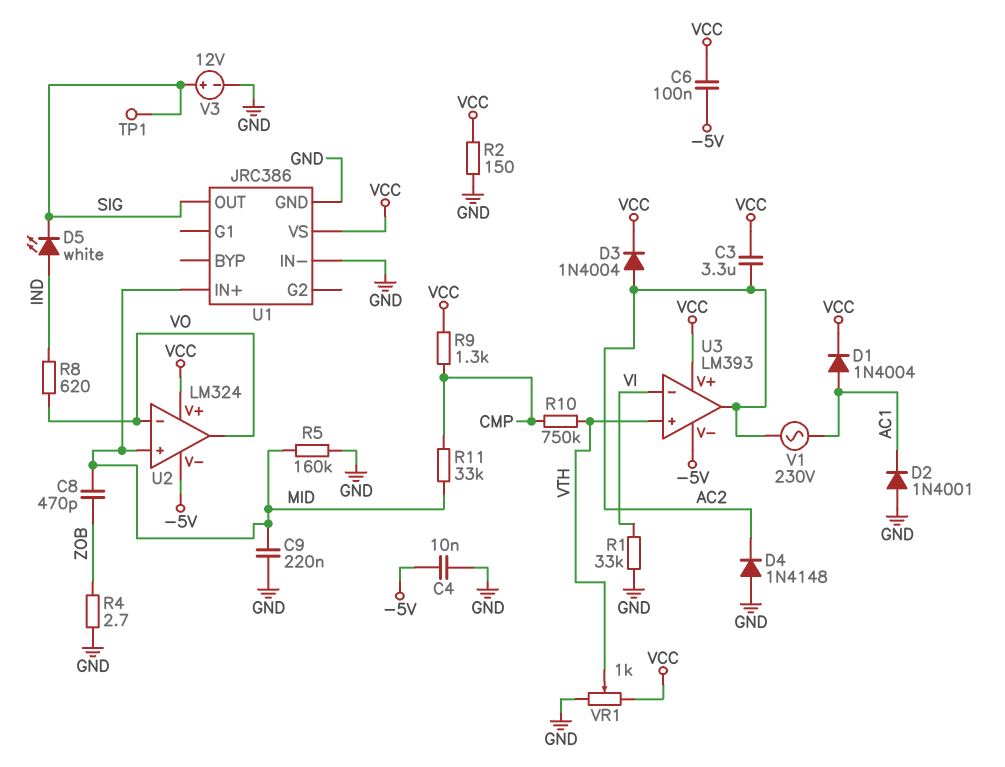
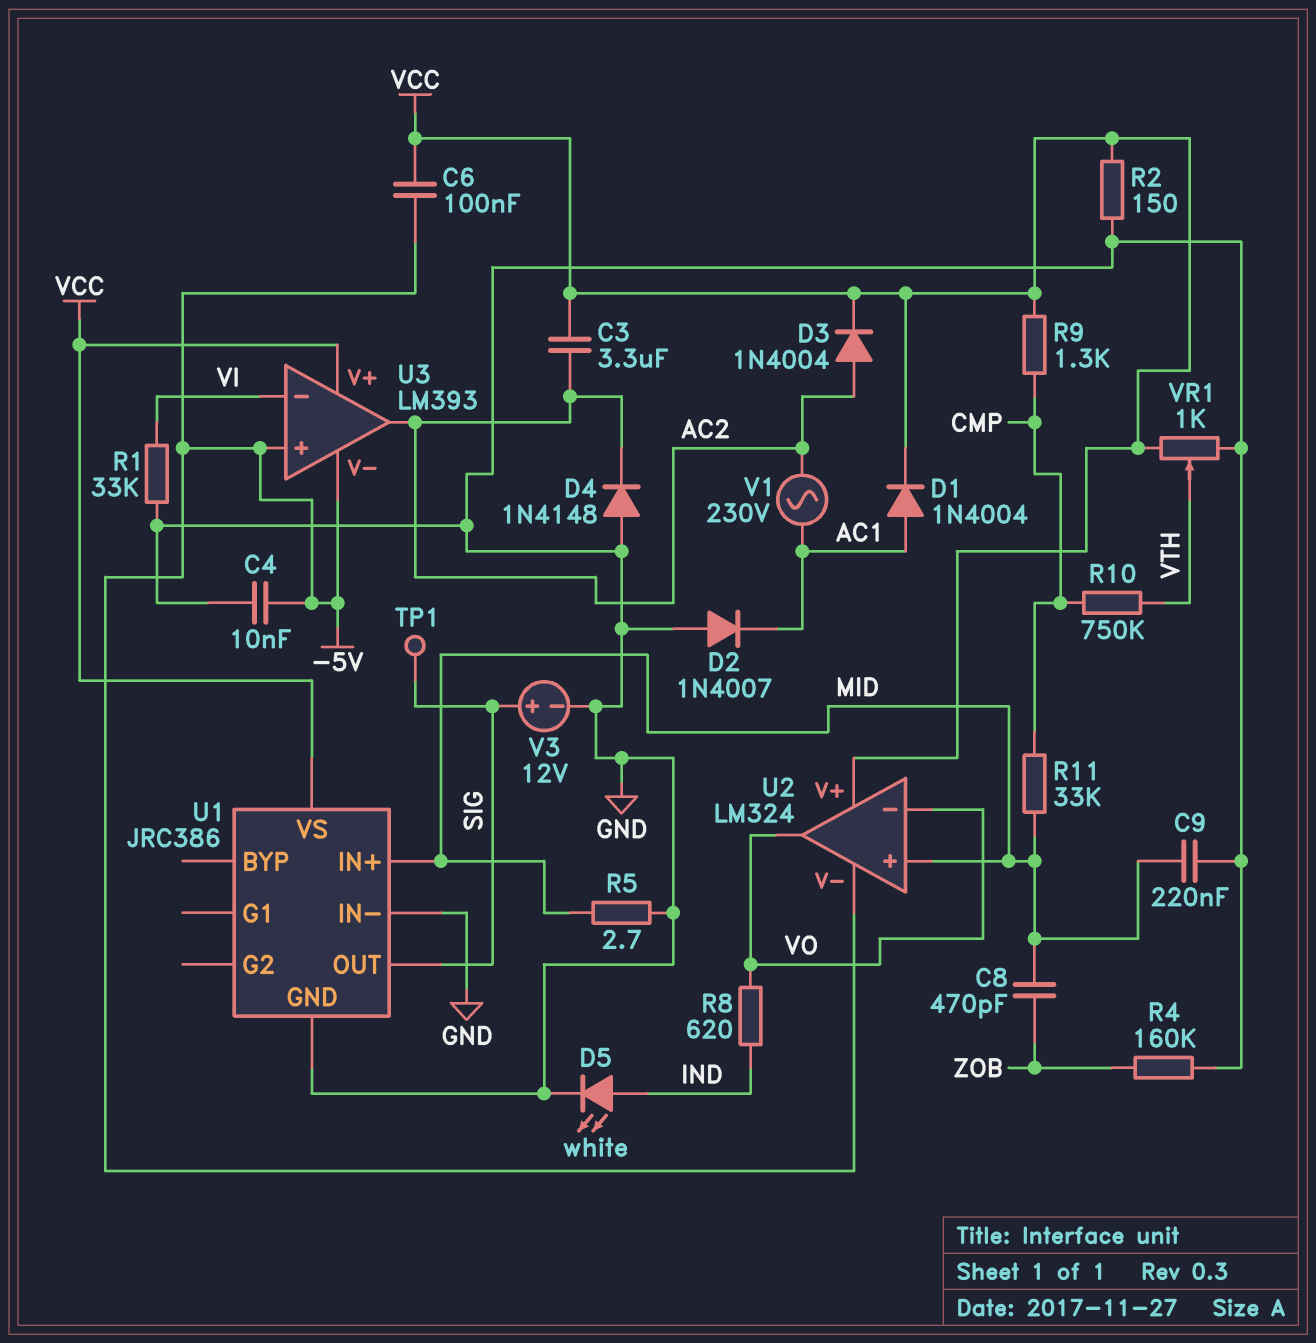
D2: diode 1N4001 (A GND, K AC1) -> diode 1N4007 (A GND, K AC1)
D5: LED white (A IND, K SIG) -> LED white (A IND, K GND)
R4: 2.7 (GND, ZOB) -> 160k (GND, ZOB)
R5: 160k (GND, MID) -> 2.7 (GND, MID)
U3 pin in+: VTH -> -5V

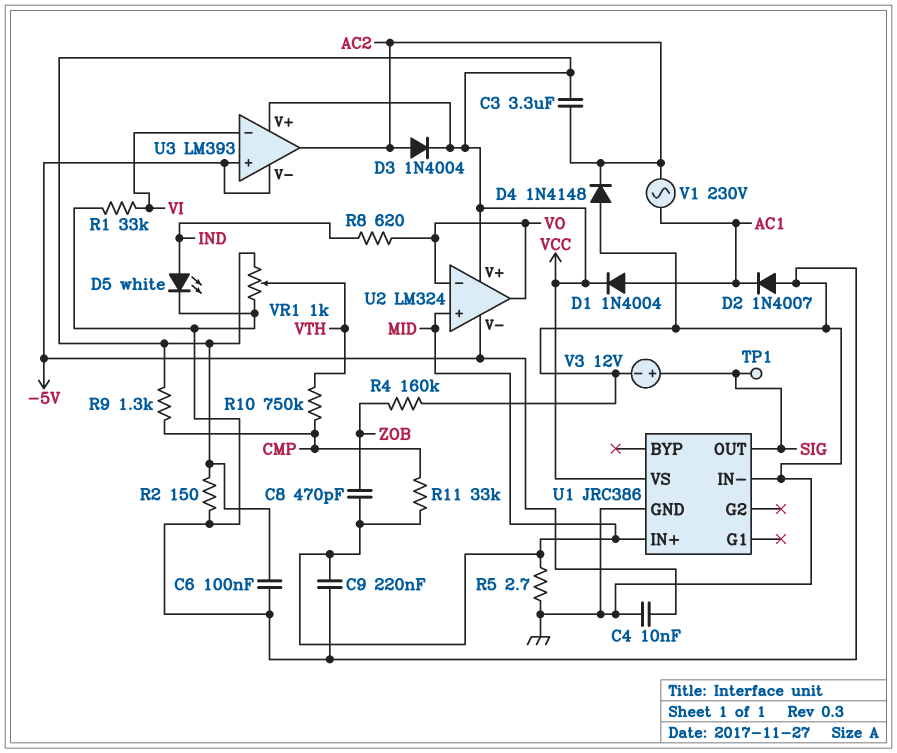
C6: 100nF (-5V, VCC) -> 100nF (GND, VCC)

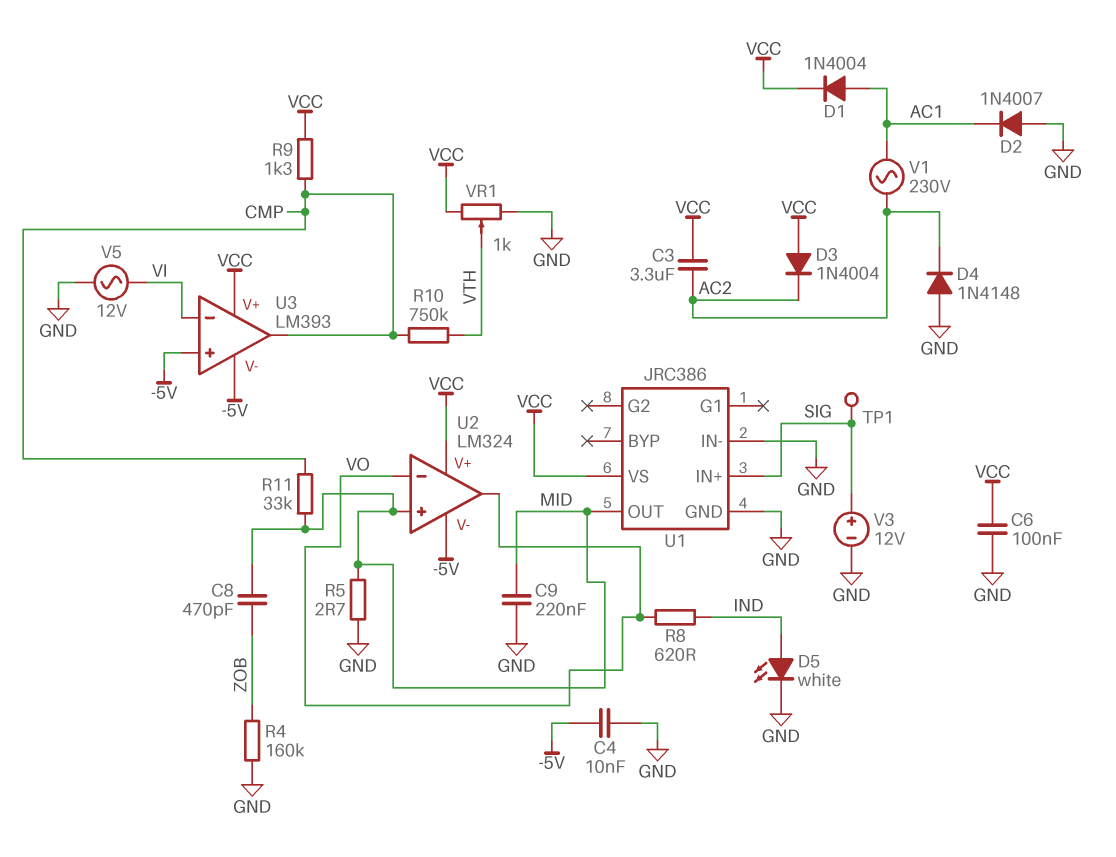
D3: diode 1N4004 (A AC2, K VCC) -> diode 1N4004 (A VCC, K AC2)
R1: 33k (GND, VI) -> none
R2: 150 (GND, VCC) -> none
U1 pin IN+: MID -> SIG
U1 pin OUT: SIG -> MID
U3 pin out: AC2 -> CMP
V5: none -> AC 12V (GND, VI)

